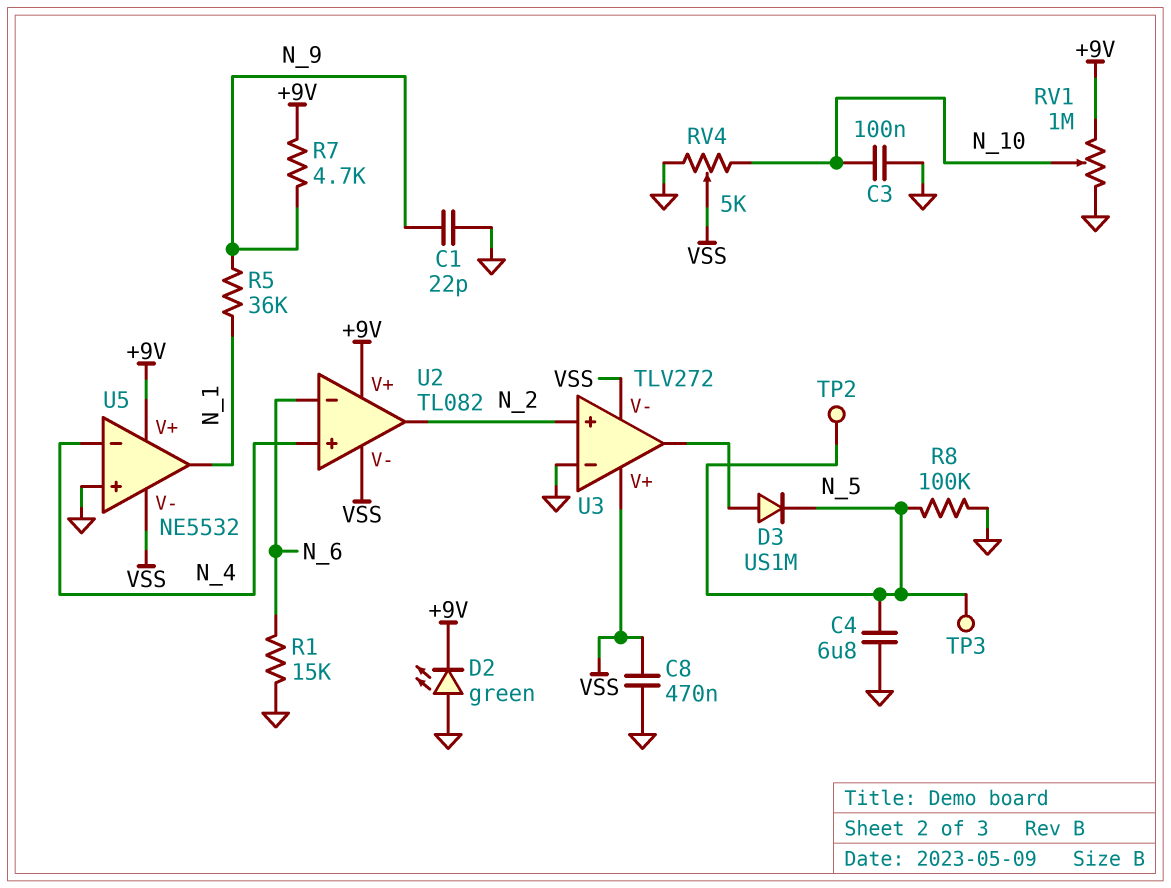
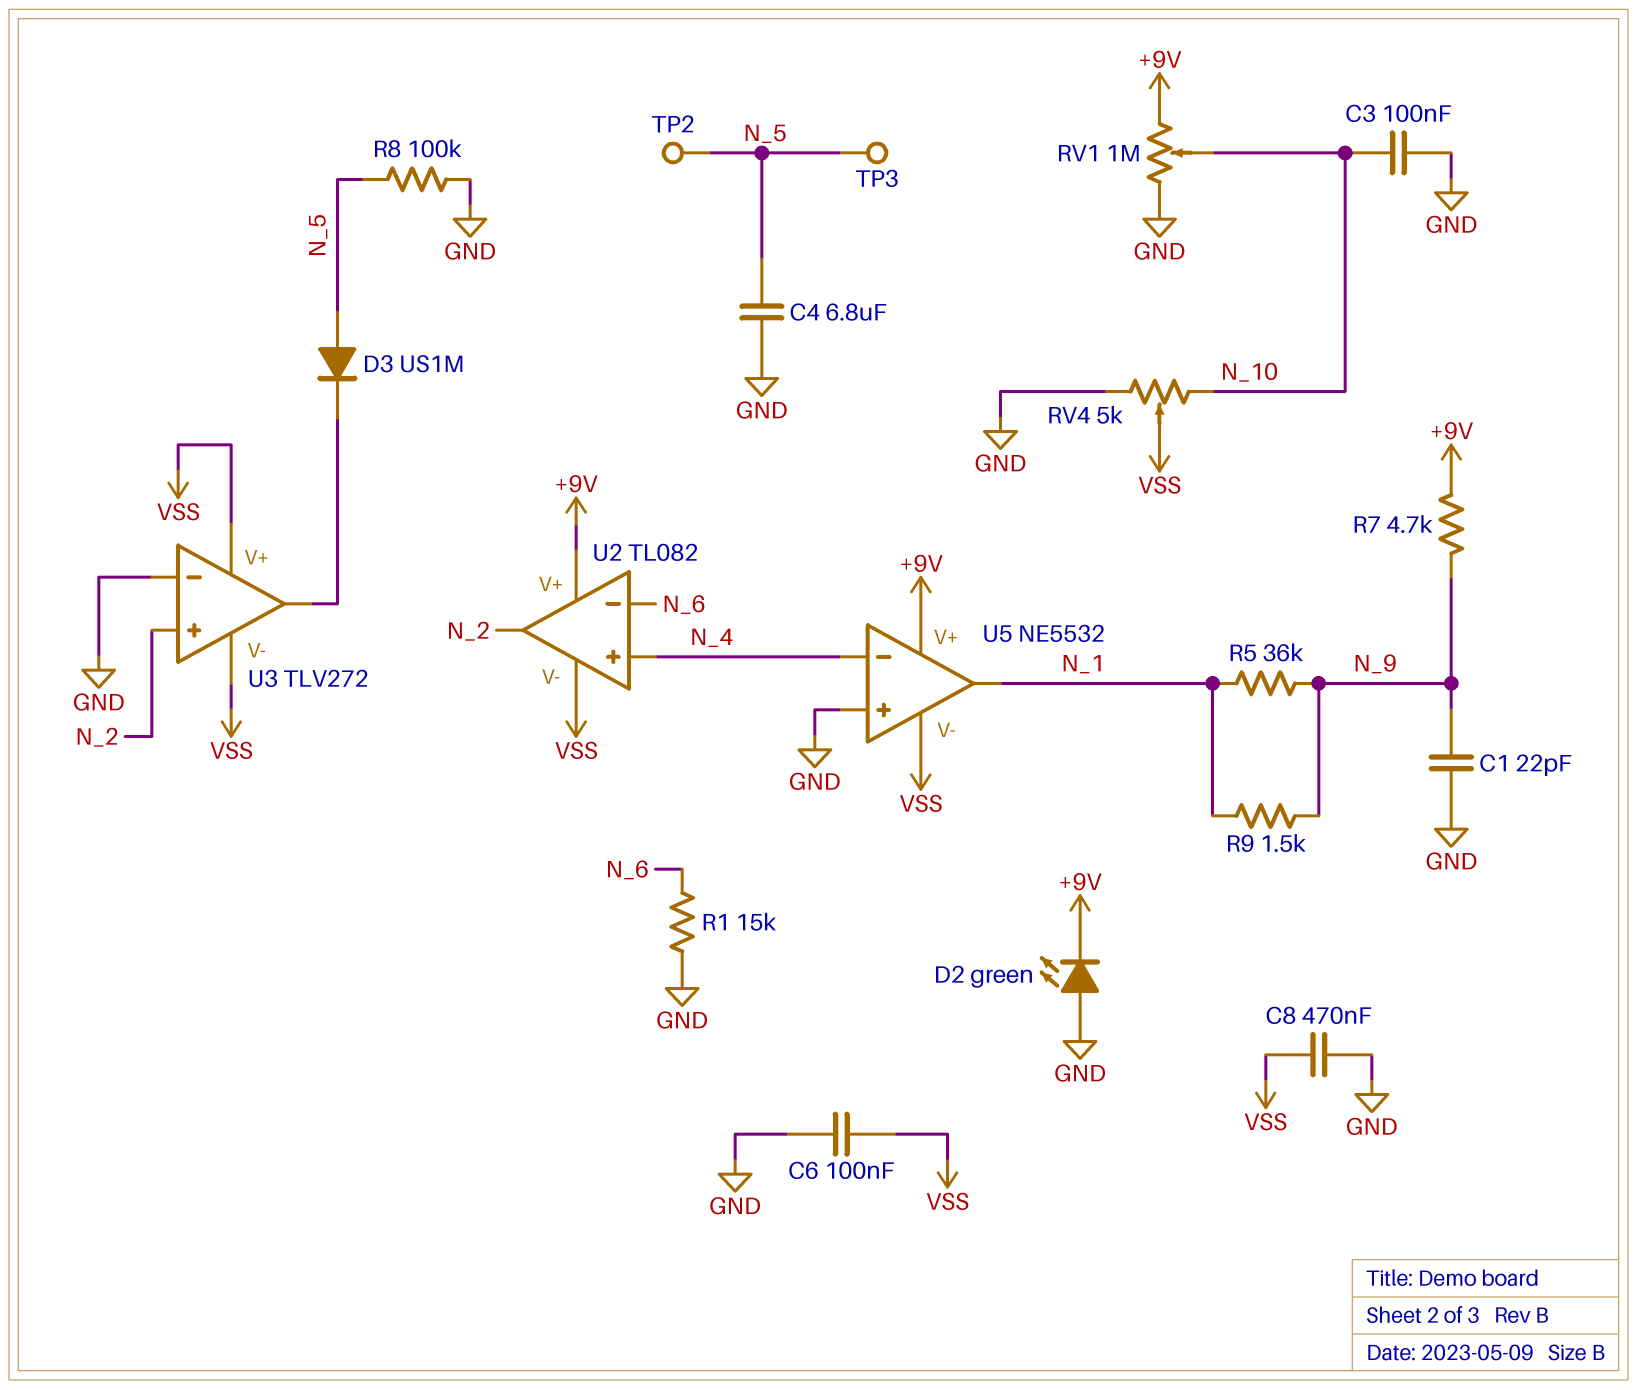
C6: none -> 100nF (GND, VSS)
D3: diode US1M (A U3/out, K N_5) -> diode US1M (A N_5, K U3/out)
R9: none -> 1.5k (N_1, N_9)

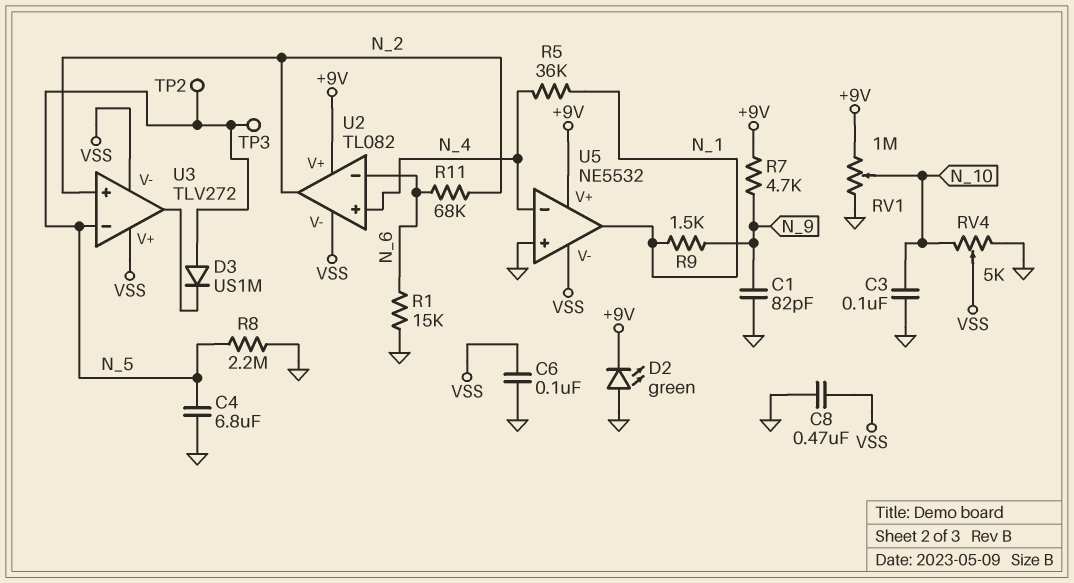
C1: 22pF (GND, N_9) -> 82pF (GND, N_9)
R5: 36k (N_1, N_9) -> 36k (N_1, N_4)
R8: 100k (GND, N_5) -> 2.2M (GND, N_5)
R11: none -> 68k (N_2, N_6)
U3 pin in-: GND -> N_5

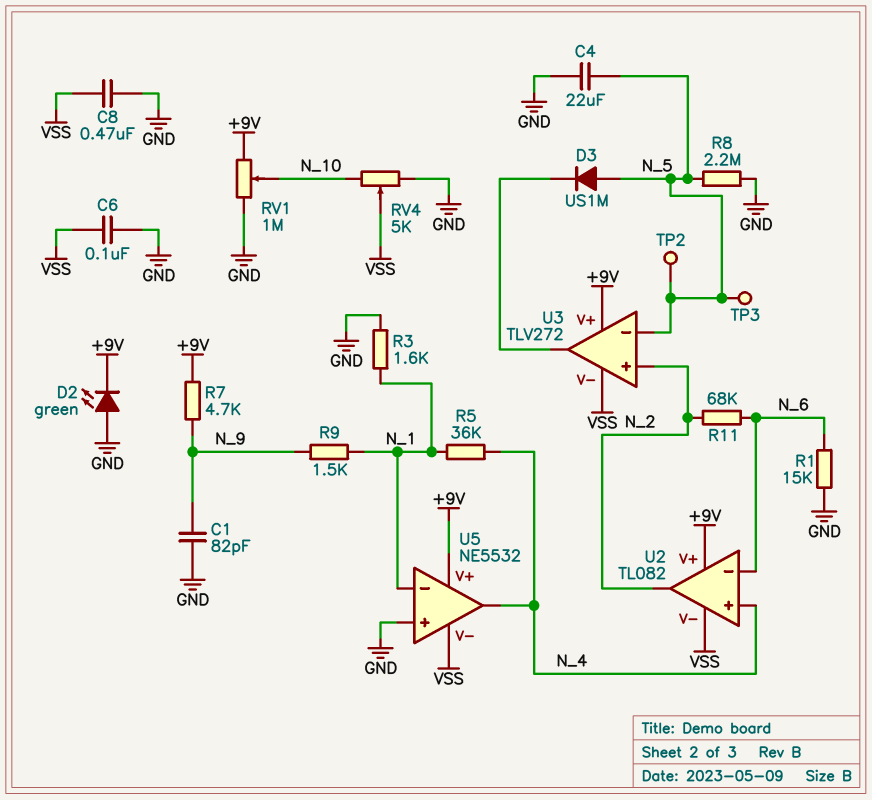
C3: 100nF (GND, N_10) -> none
C4: 6.8uF (GND, N_5) -> 22uF (GND, N_5)
R3: none -> 1.6k (GND, N_1)
U3 pin V+: VSS -> +9V
U5 pin in-: N_4 -> N_1
U5 pin out: N_1 -> N_4

